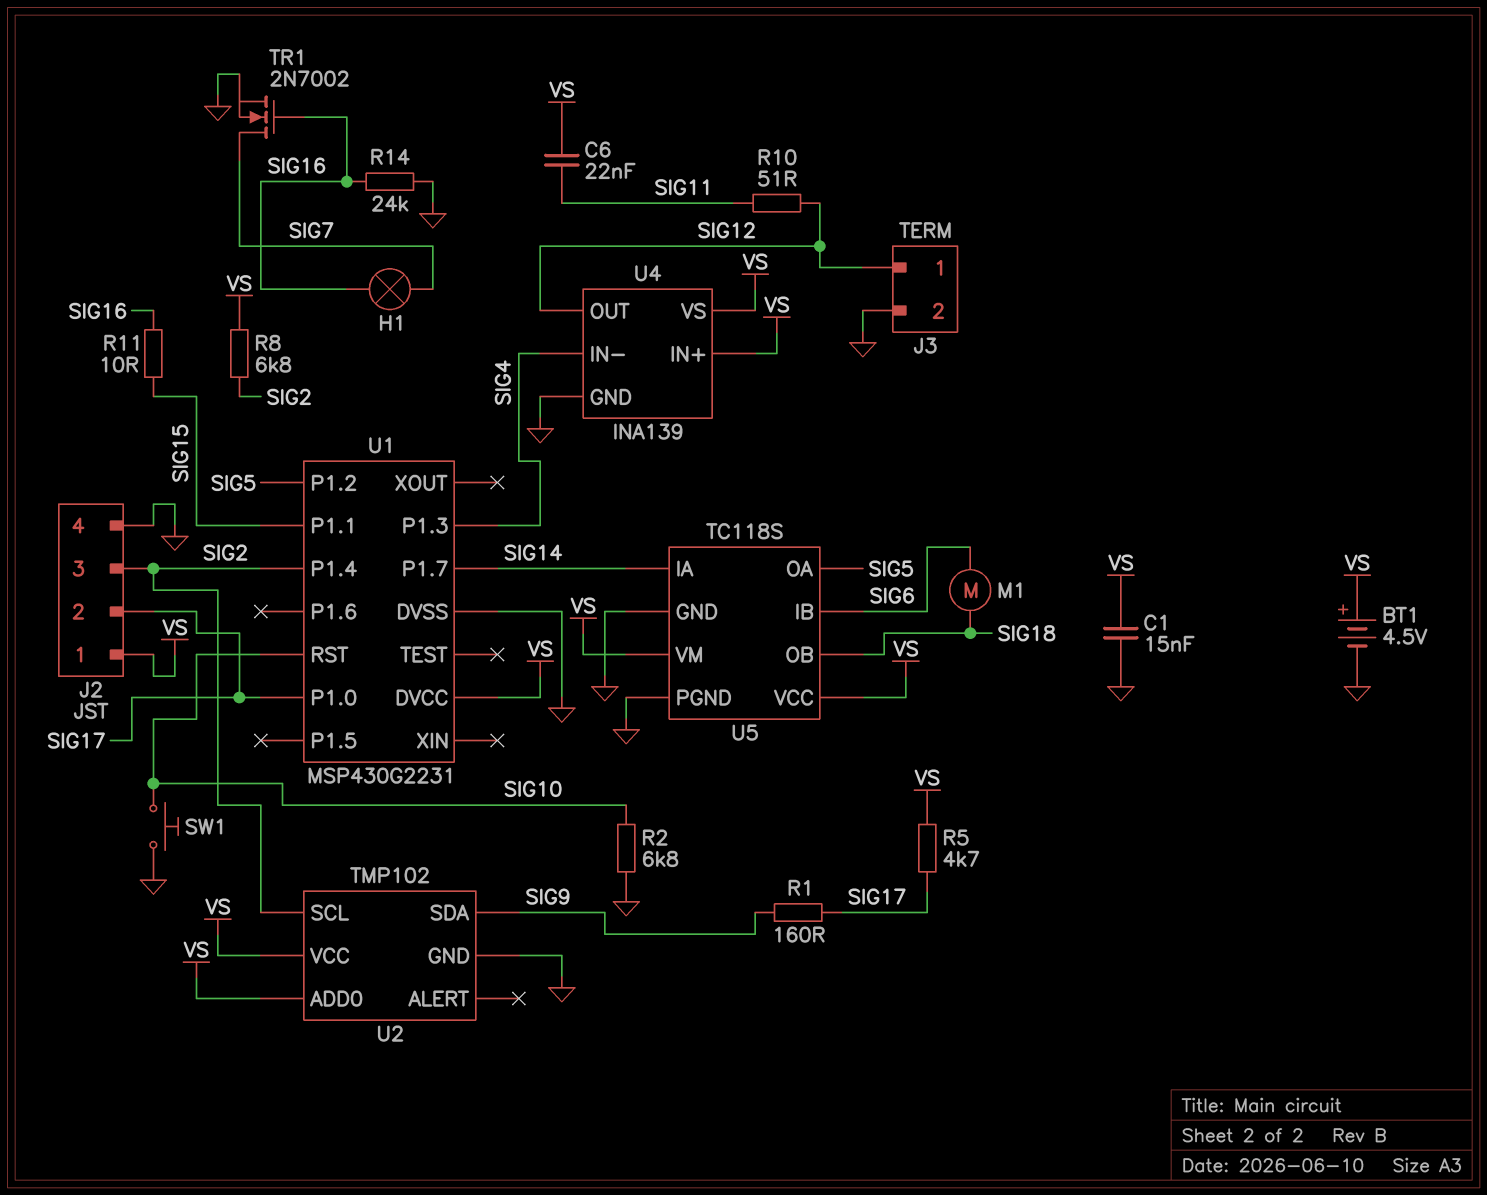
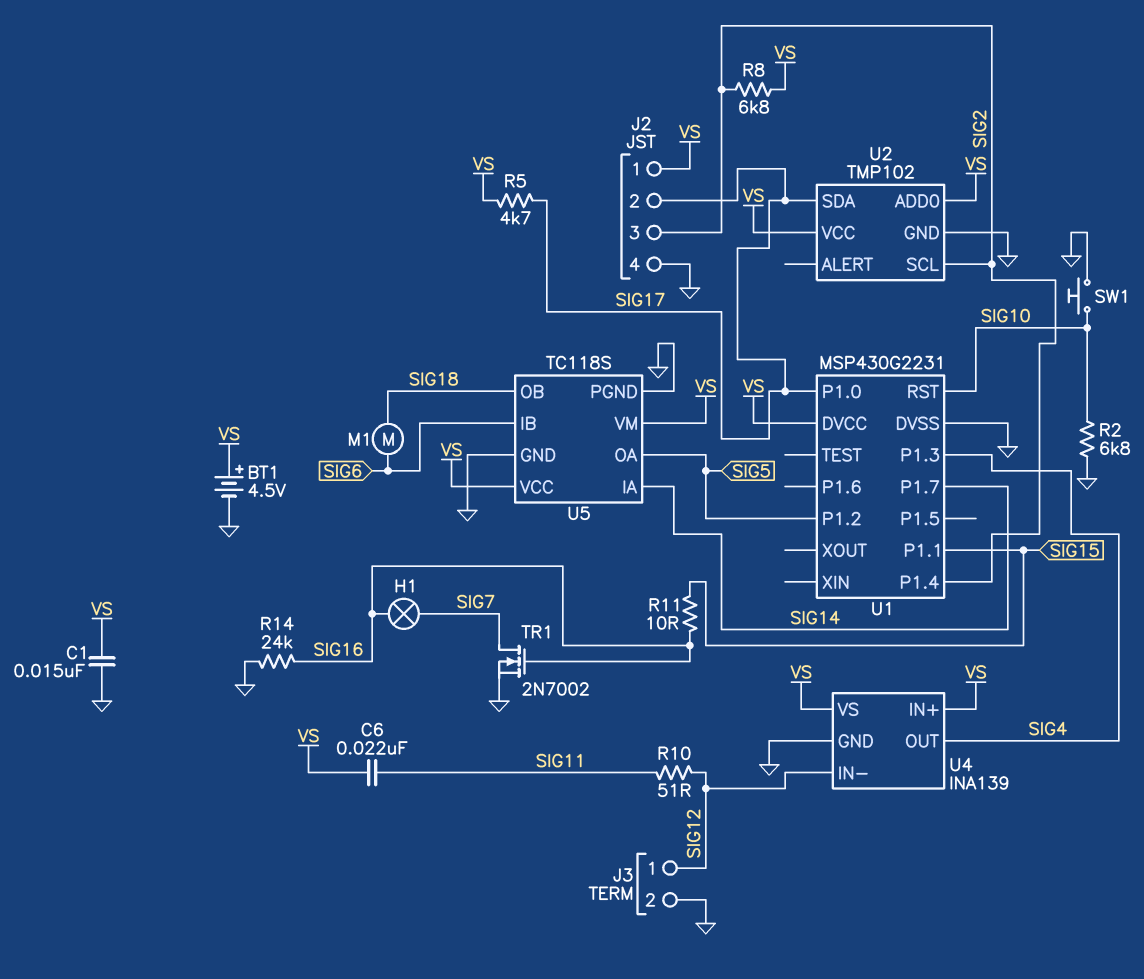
R1: 160 (SIG9, SIG17) -> none
U2 pin SDA: SIG9 -> SIG17
U4 pin IN-: SIG4 -> SIG12
U4 pin OUT: SIG12 -> SIG4

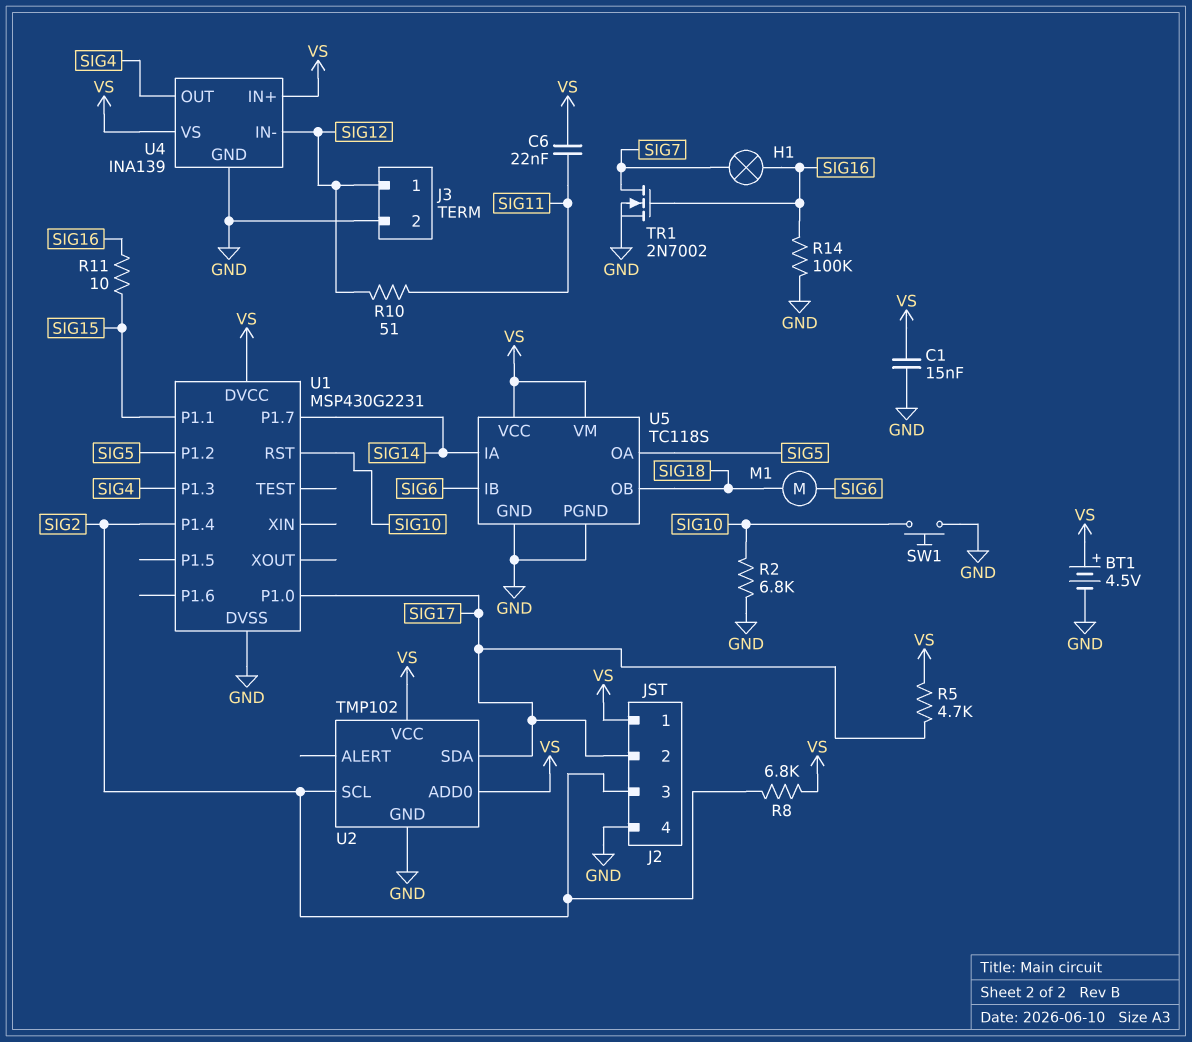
R14: 24k (GND, SIG16) -> 100k (GND, SIG16)

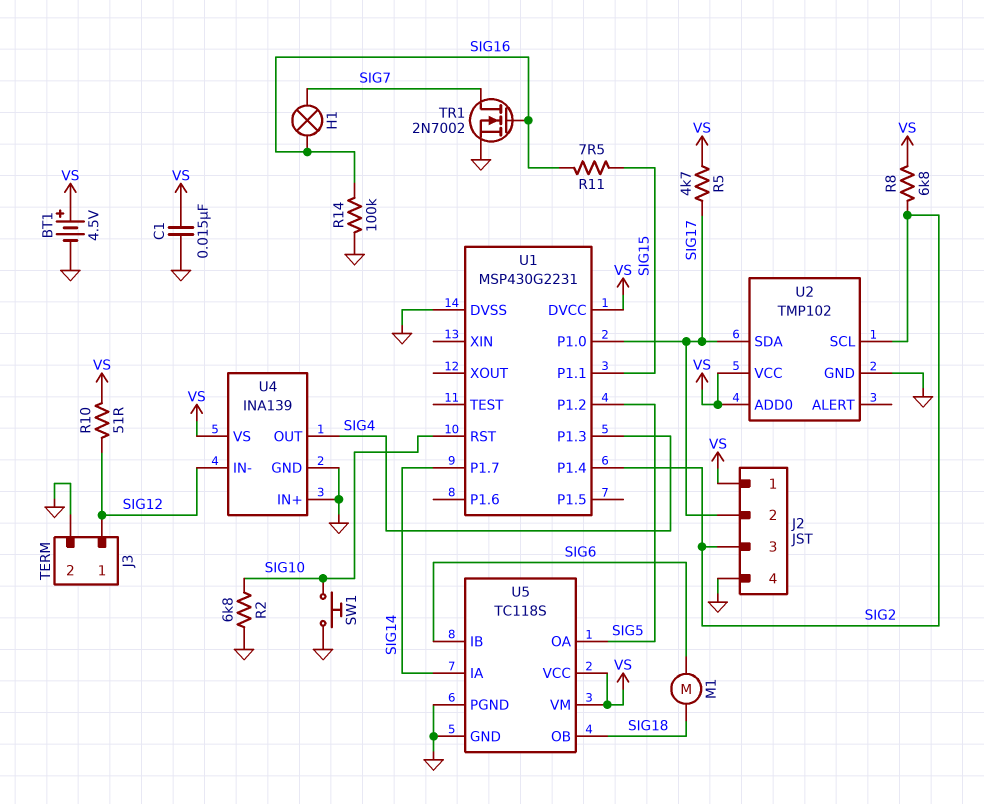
C6: 22nF (SIG11, VS) -> none
R10: 51 (SIG11, SIG12) -> 51 (SIG12, VS)
R11: 10 (SIG15, SIG16) -> 7.5 (SIG15, SIG16)
U4 pin IN+: VS -> GND

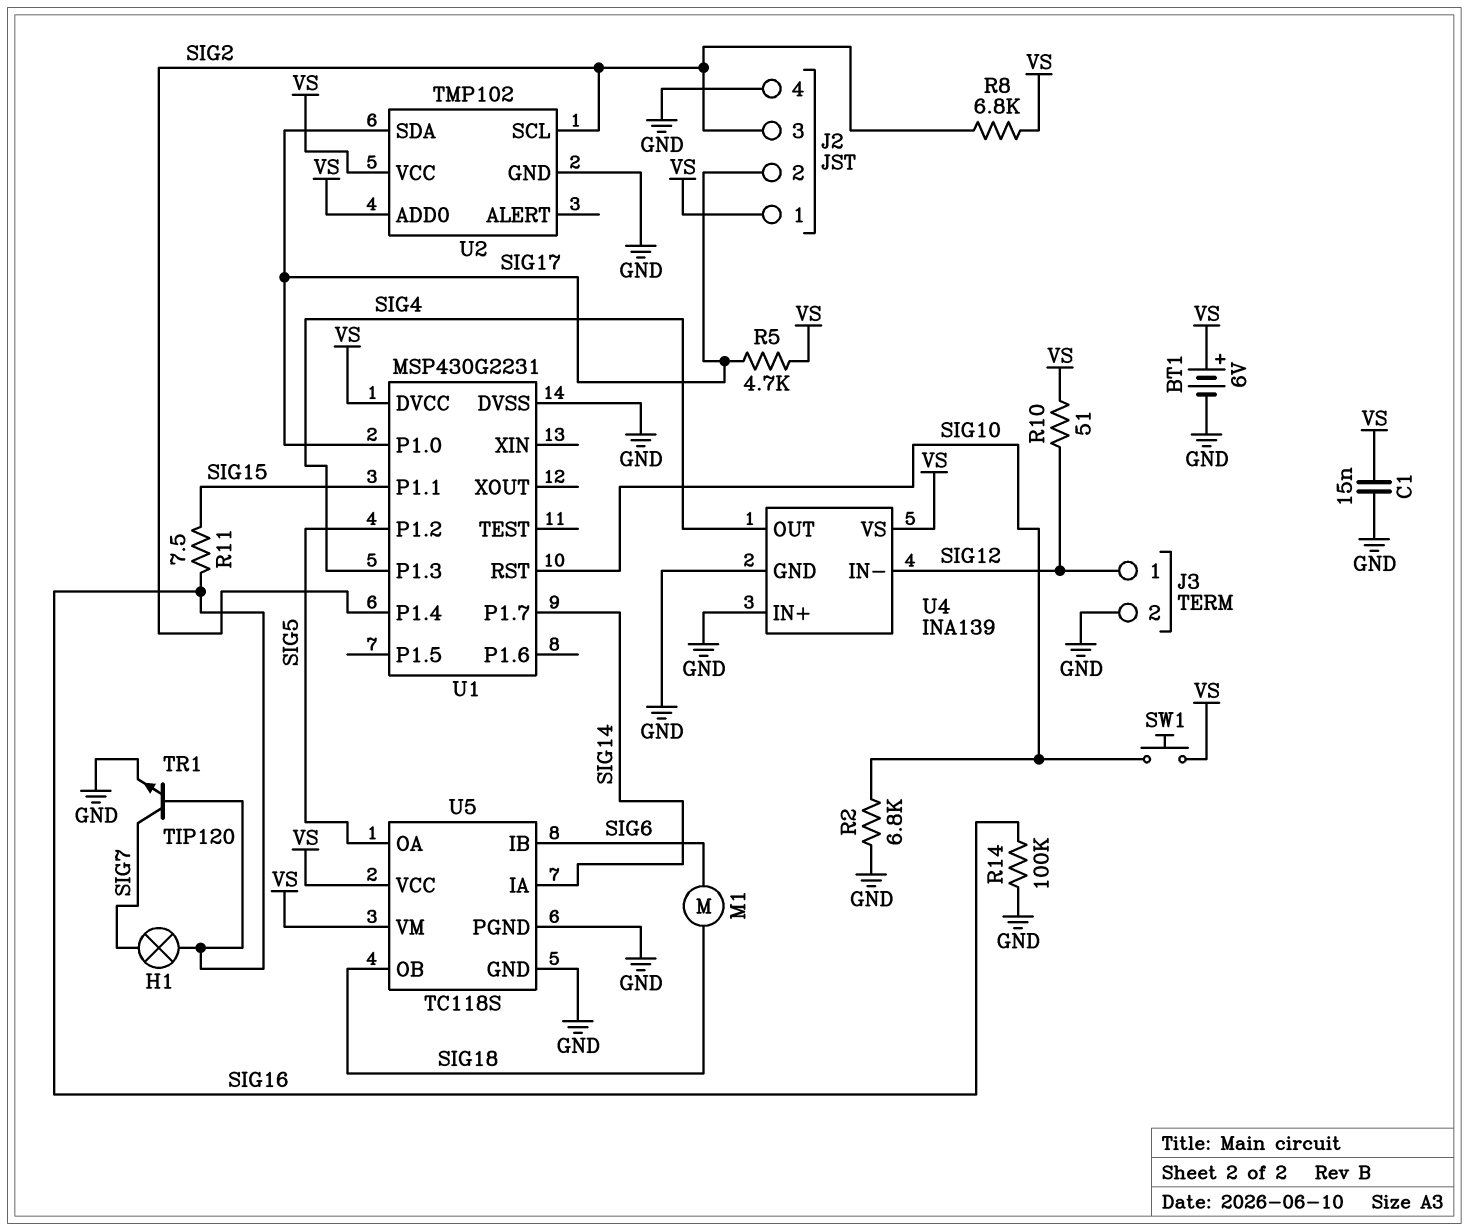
BT1: 4.5V (plus VS, minus GND) -> 6V (plus VS, minus GND)
SW1: button (GND, SIG10) -> button (SIG10, VS)
TR1: NMOS 2N7002 (G SIG16, D SIG7, S GND) -> NPN TIP120 (B SIG16, C SIG7, E GND)

